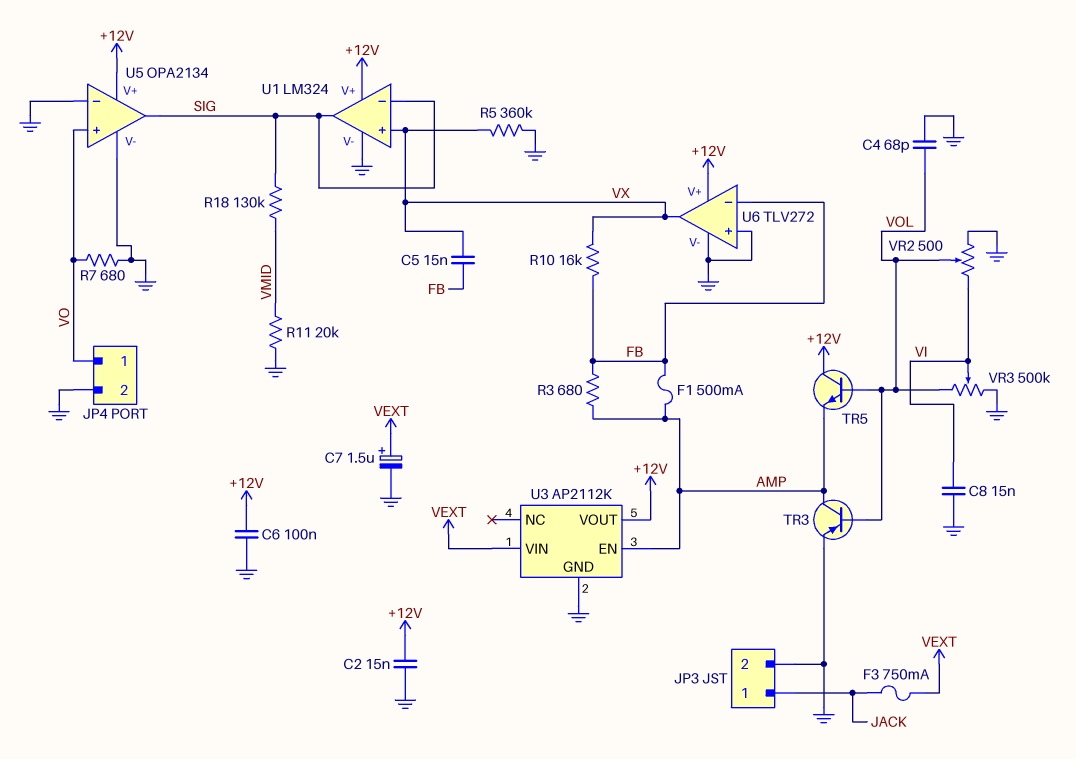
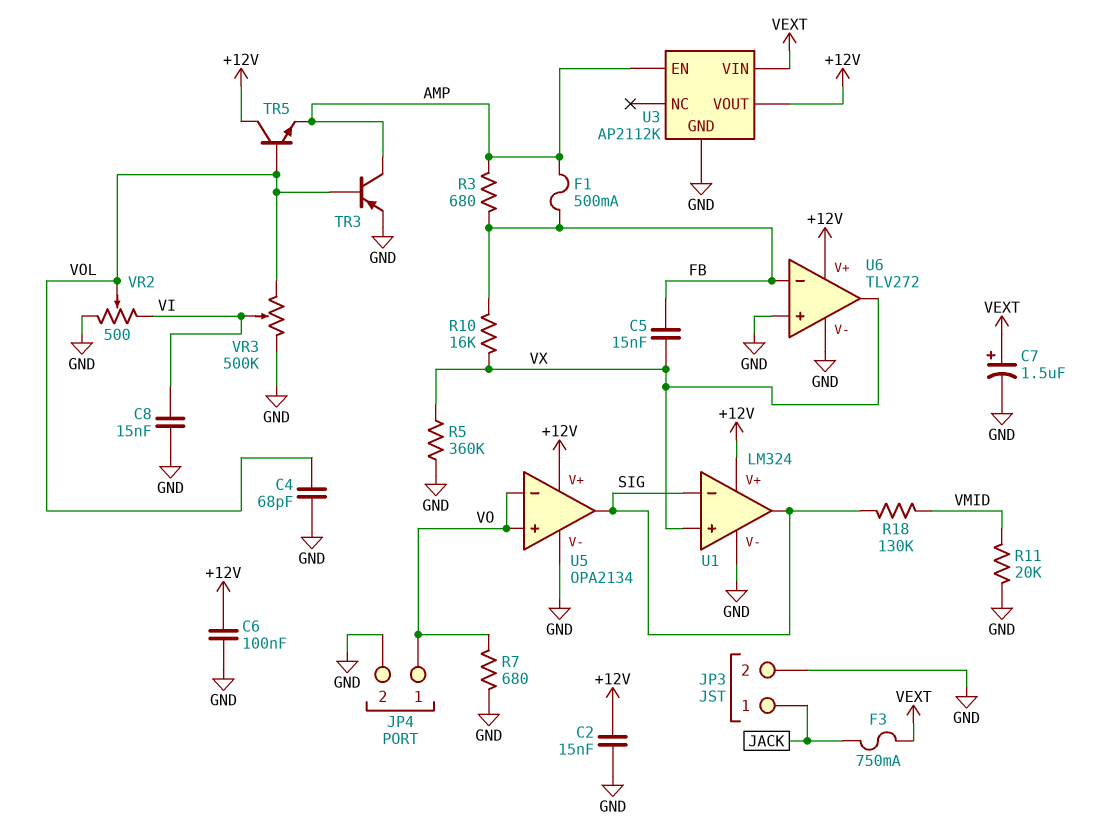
U5 pin in-: GND -> VO

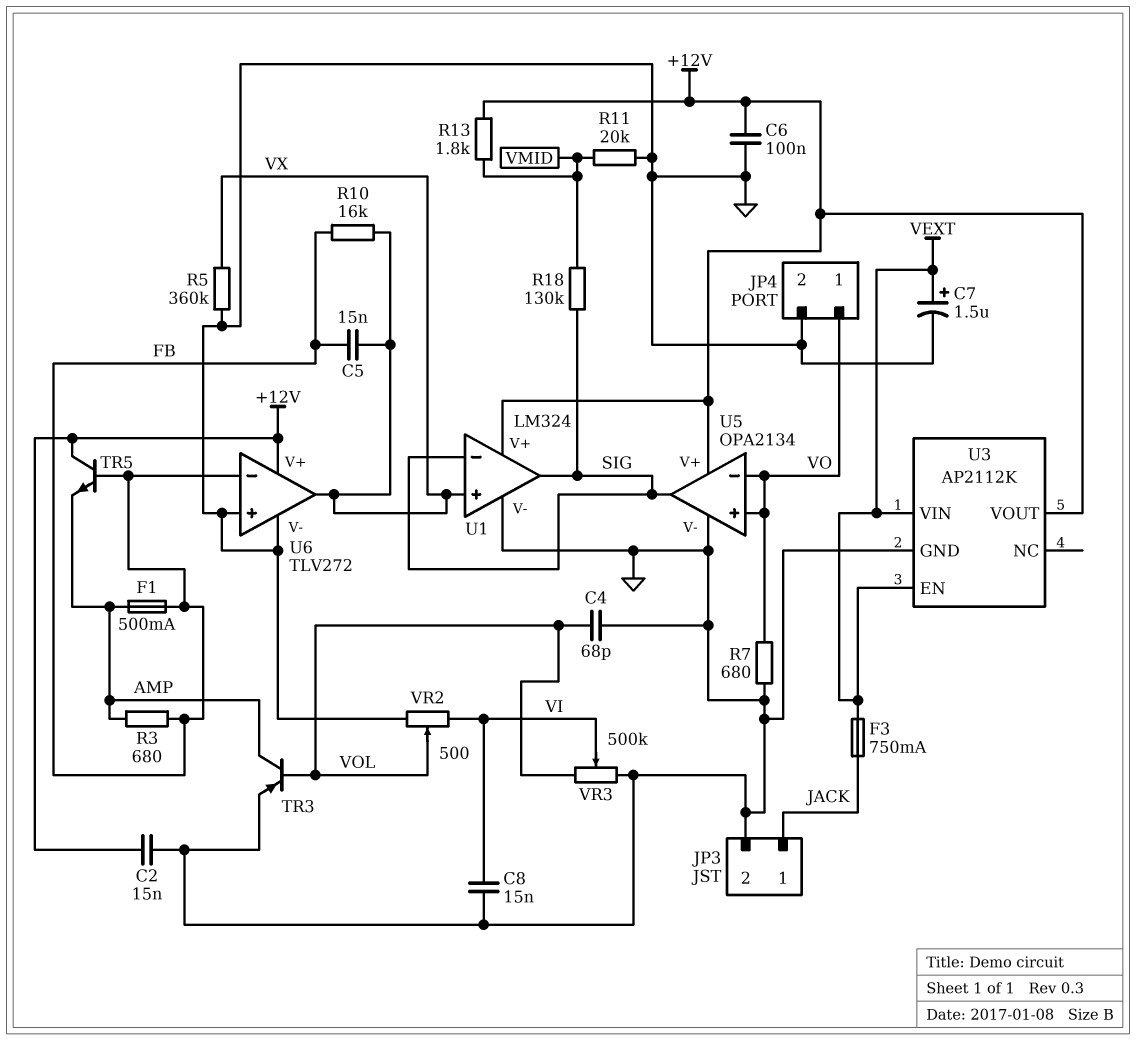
R13: none -> 1.8k (+12V, VMID)
TR5: NPN (B VOL, C +12V, E AMP) -> NPN (B FB, C +12V, E AMP)
U3 pin EN: AMP -> VEXT

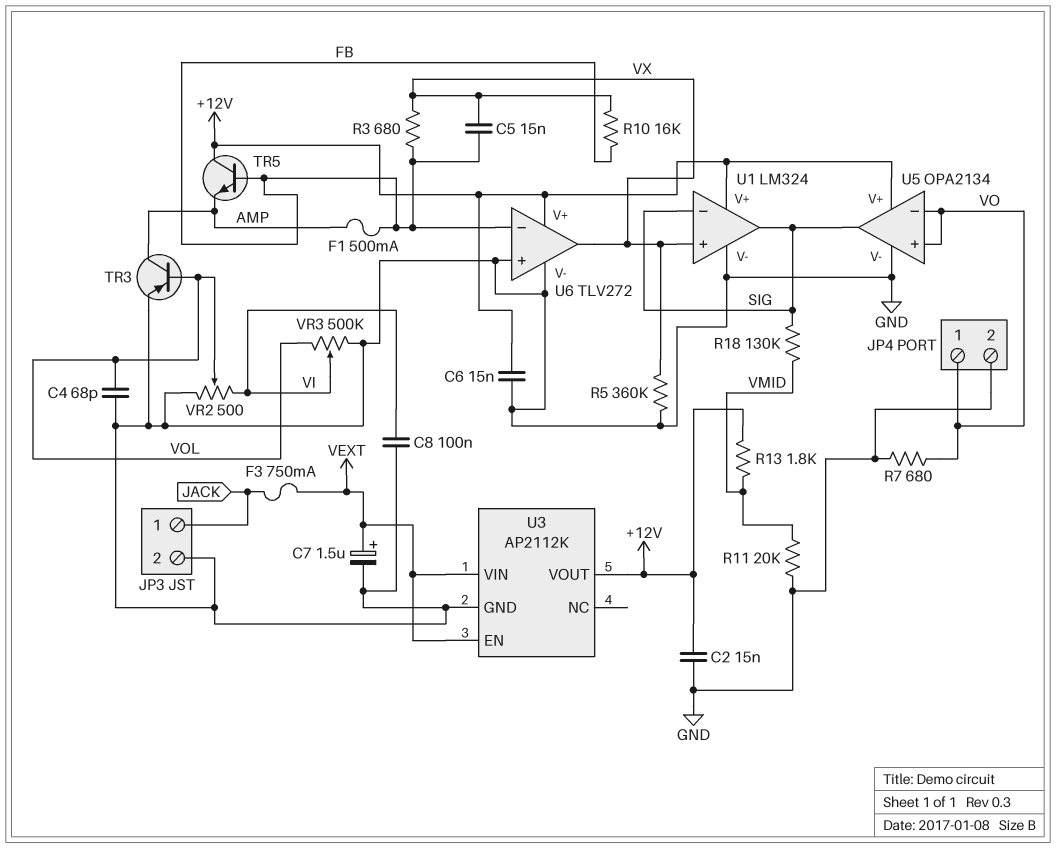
C6: 100nF (+12V, GND) -> 15nF (+12V, GND)
C8: 15nF (GND, VI) -> 100nF (GND, VI)
R3: 680 (AMP, FB) -> 680 (FB, VX)

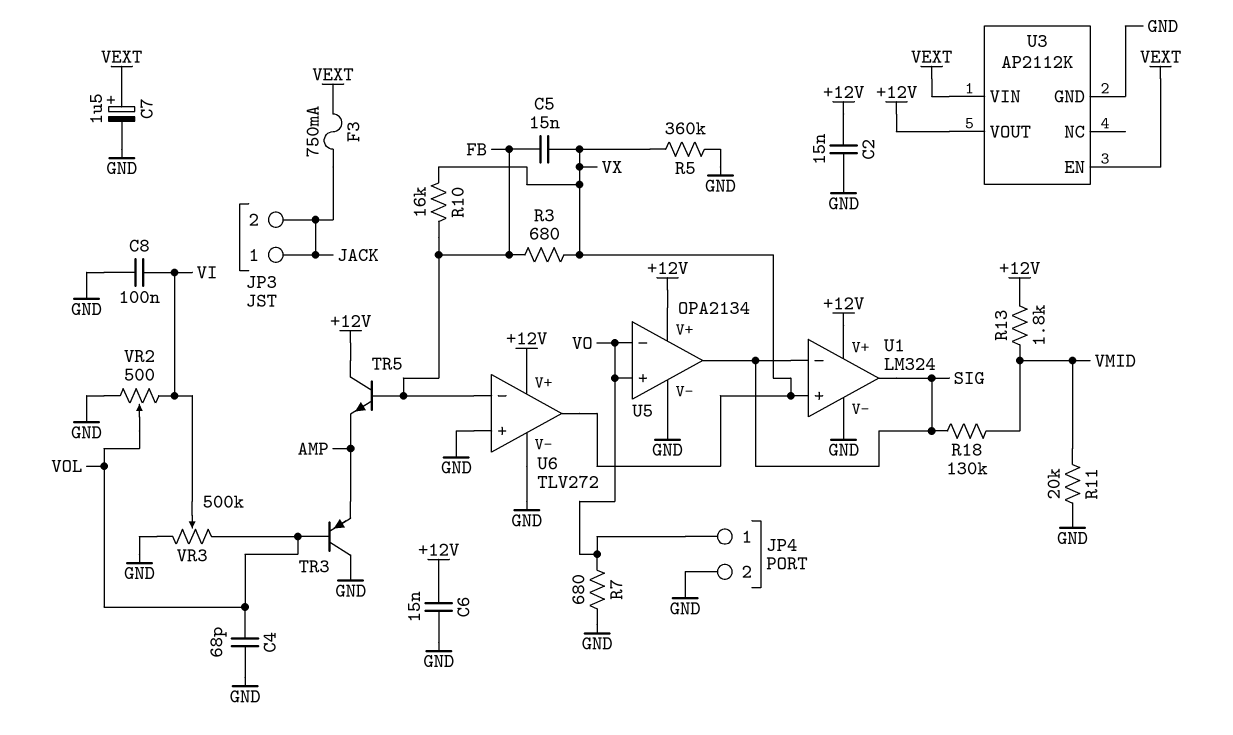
F1: 500mA (AMP, FB) -> none
JP3 pin 2: GND -> JACK
TR3: PNP (B VOL, C AMP, E GND) -> PNP (B VOL, C GND, E AMP)

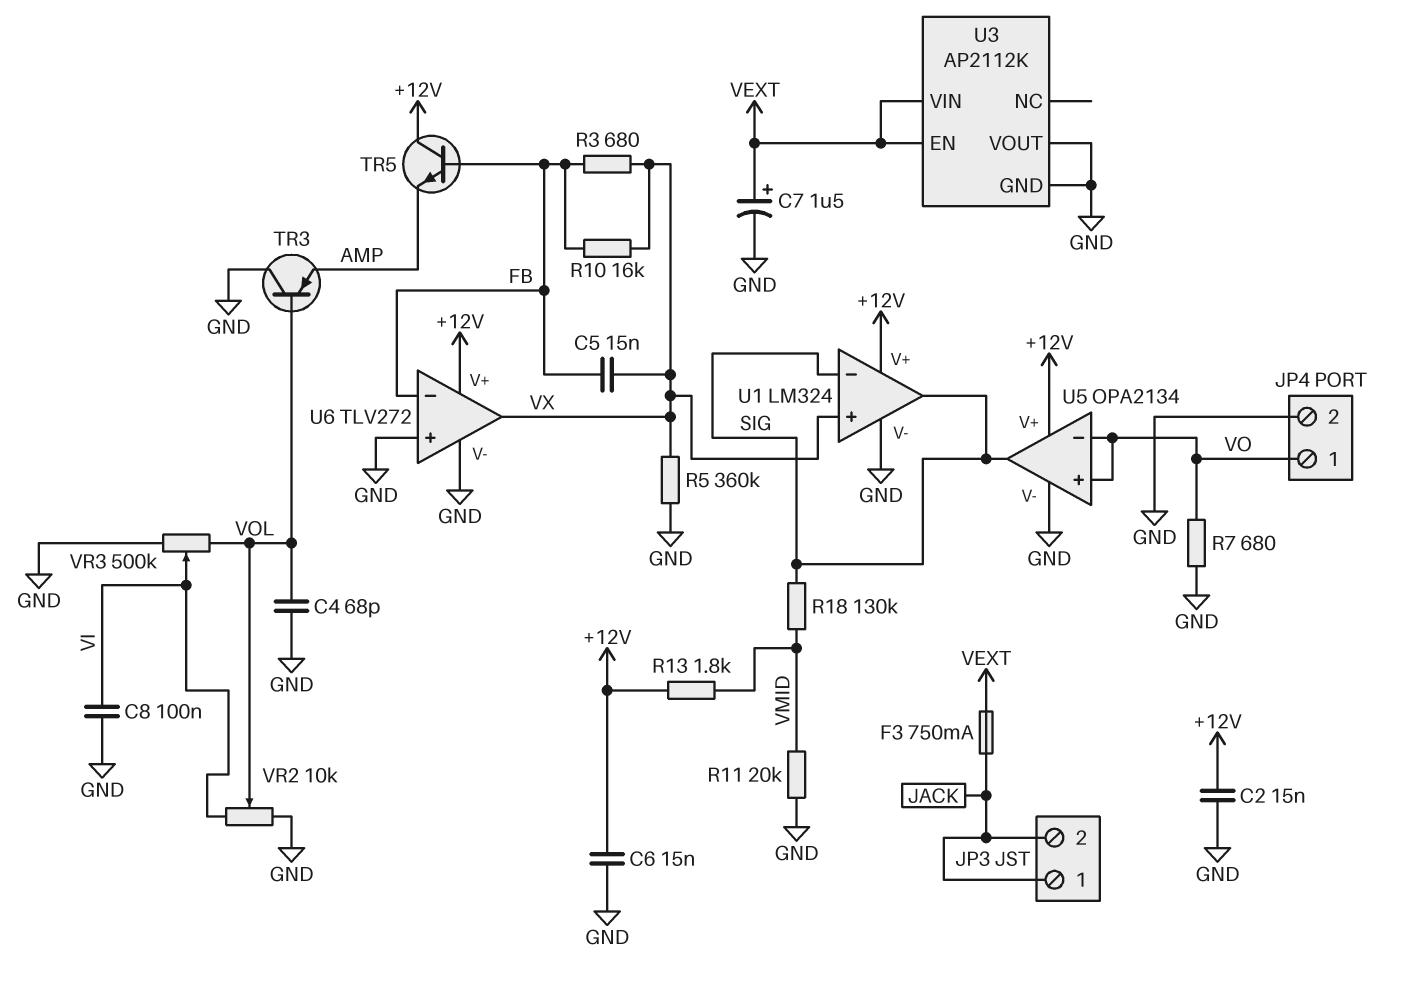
U3 pin VOUT: +12V -> GND
VR2: 500 (GND, VI, wiper VOL) -> 10k (GND, VI, wiper VOL)

